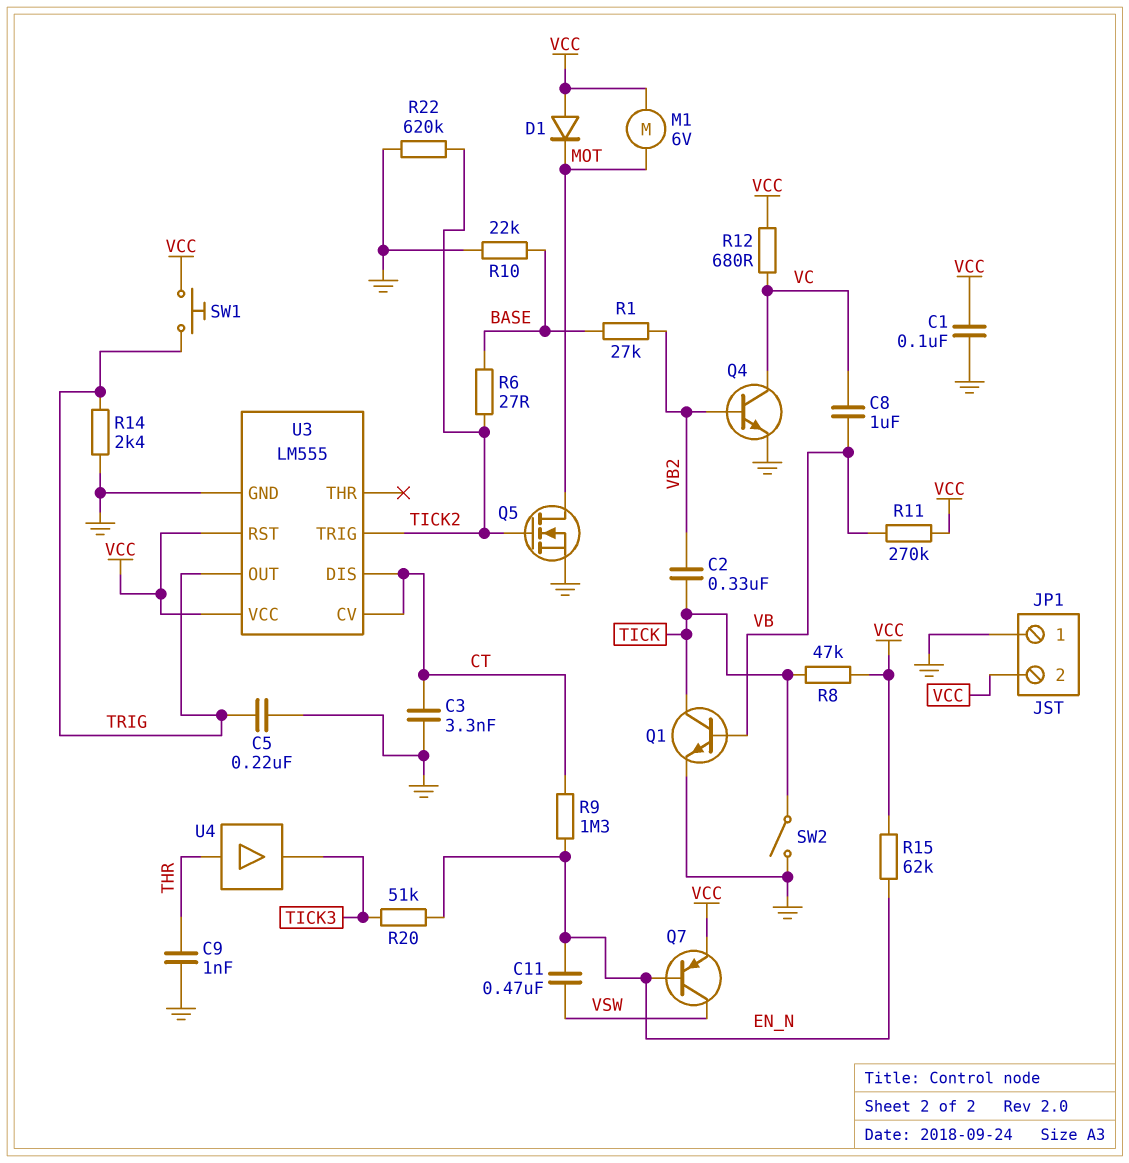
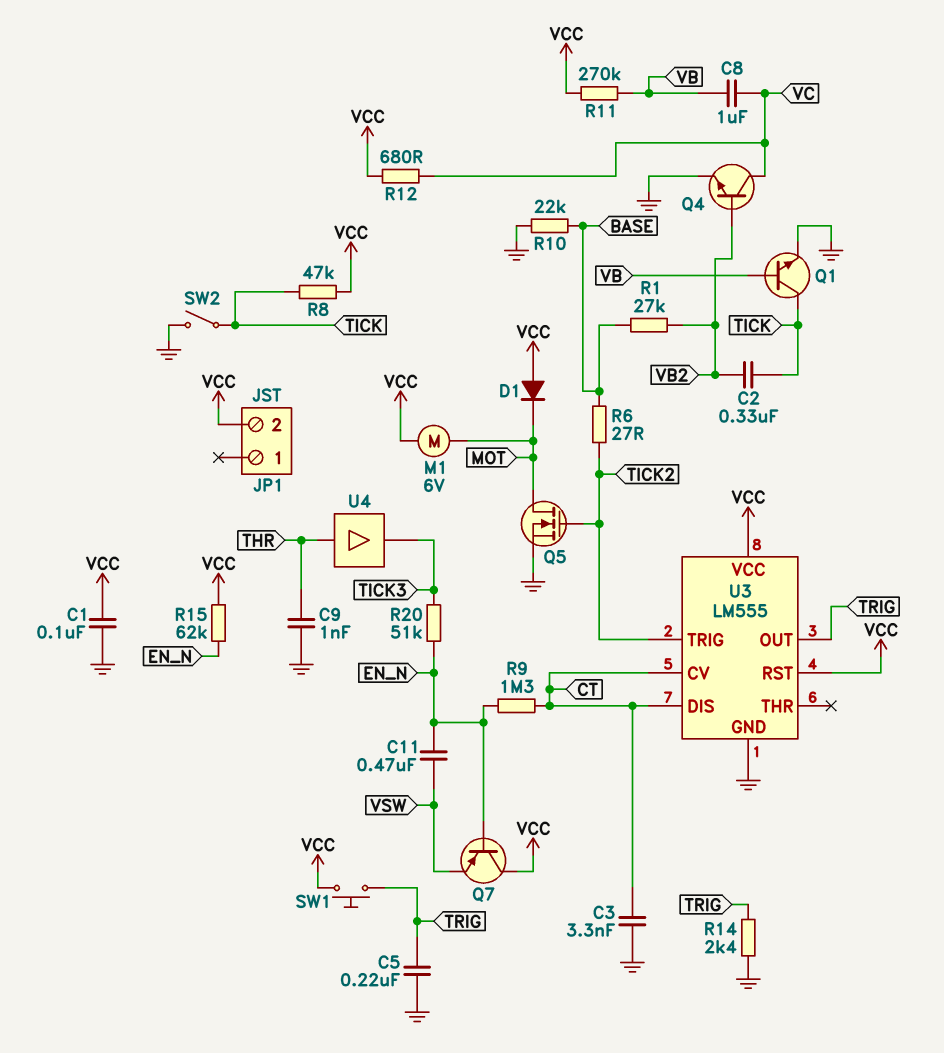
JP1 pin 1: GND -> none
Q7: PNP (B EN_N, C VSW, E VCC) -> PNP (B EN_N, C VCC, E VSW)
R22: 620k (GND, TICK2) -> none

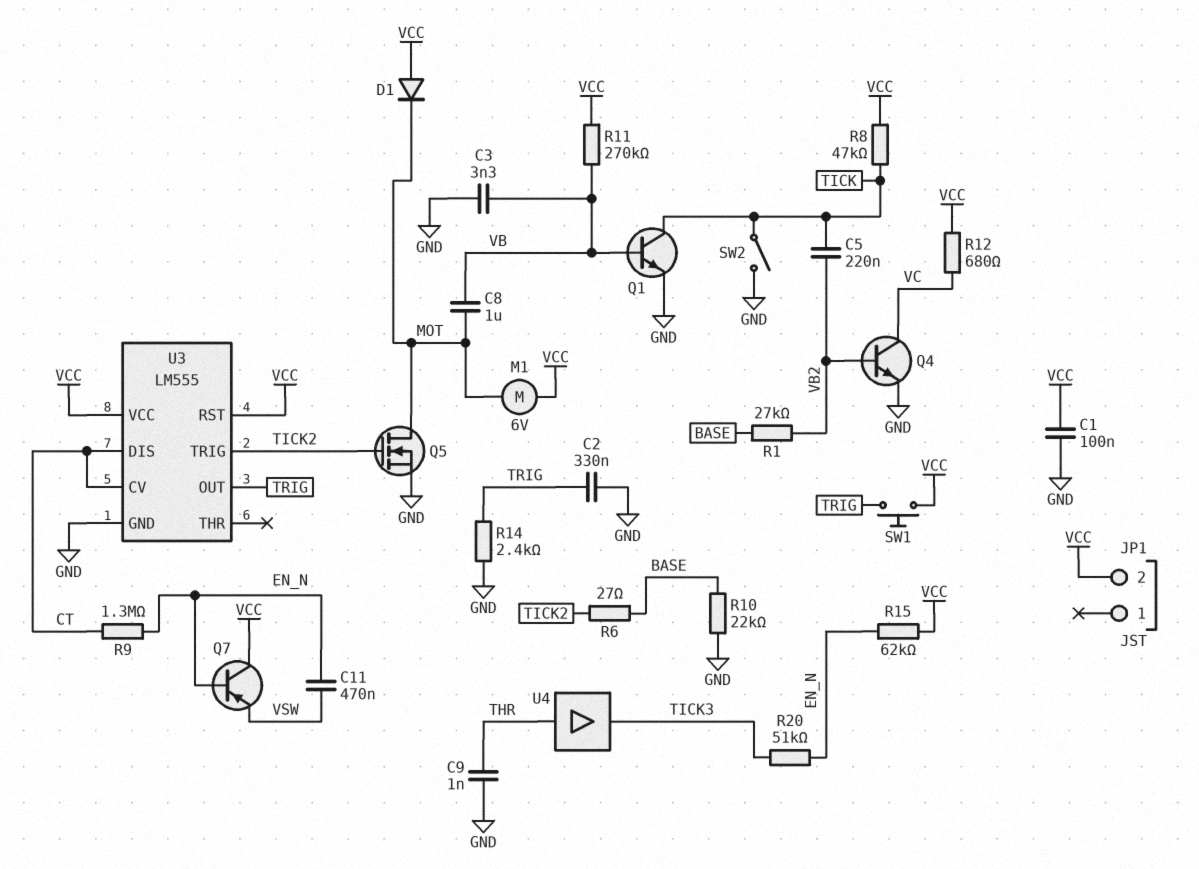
C2: 330nF (TICK, VB2) -> 330nF (GND, TRIG)
C3: 3.3nF (CT, GND) -> 3.3nF (GND, VB)
C5: 220nF (GND, TRIG) -> 220nF (TICK, VB2)
C8: 1uF (VB, VC) -> 1uF (MOT, VB)

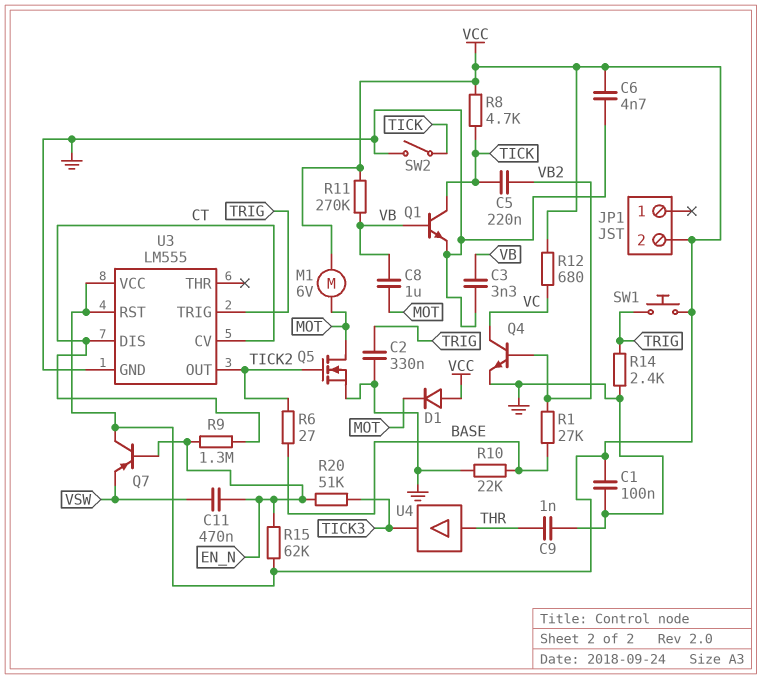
C6: none -> 4.7nF (GND, VCC)
R8: 47k (TICK, VCC) -> 4.7k (TICK, VCC)
U3 pin OUT: TRIG -> TICK2
U3 pin TRIG: TICK2 -> TRIG

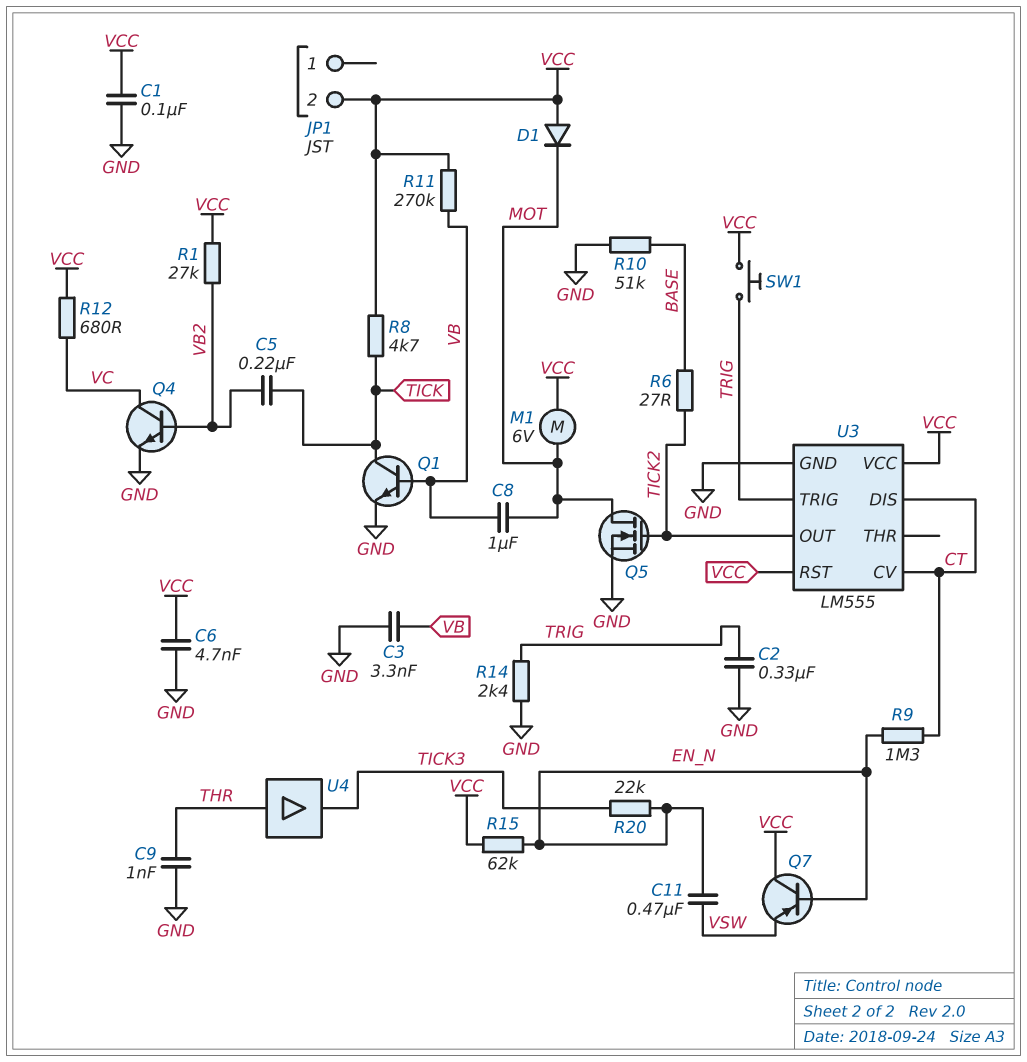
R1: 27k (BASE, VB2) -> 27k (VB2, VCC)
R10: 22k (BASE, GND) -> 51k (BASE, GND)
R20: 51k (EN_N, TICK3) -> 22k (EN_N, TICK3)
SW2: switch (GND, TICK) -> none

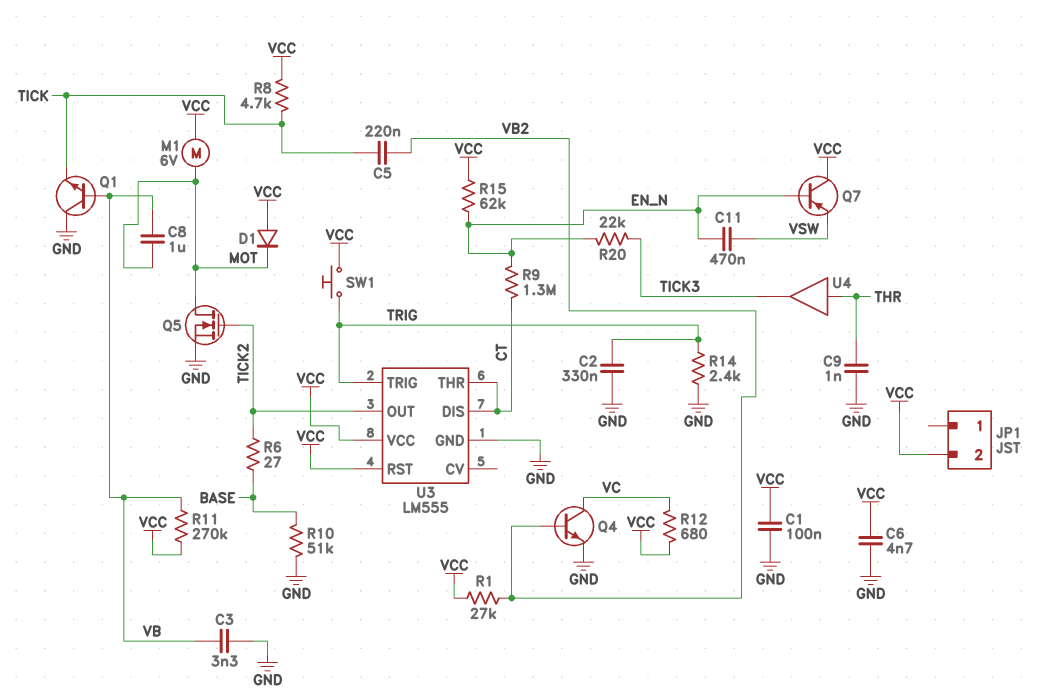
Q1: NPN (B VB, C TICK, E GND) -> NPN (B VB, C GND, E TICK)
U3 pin CV: CT -> none
U3 pin THR: none -> CT

